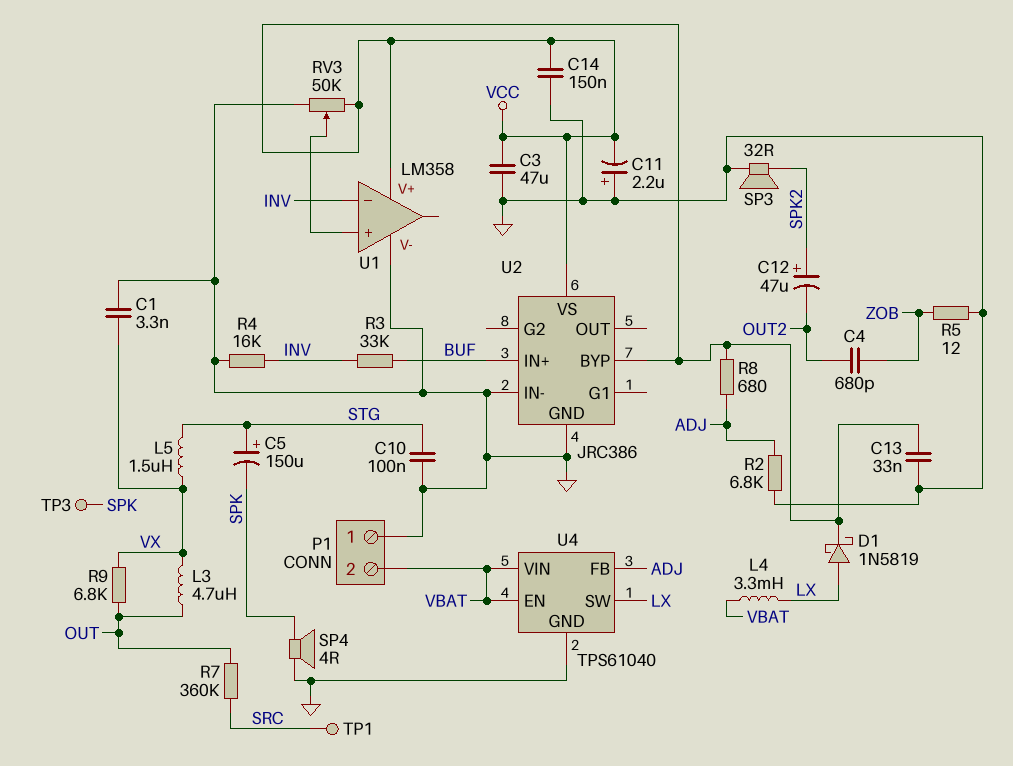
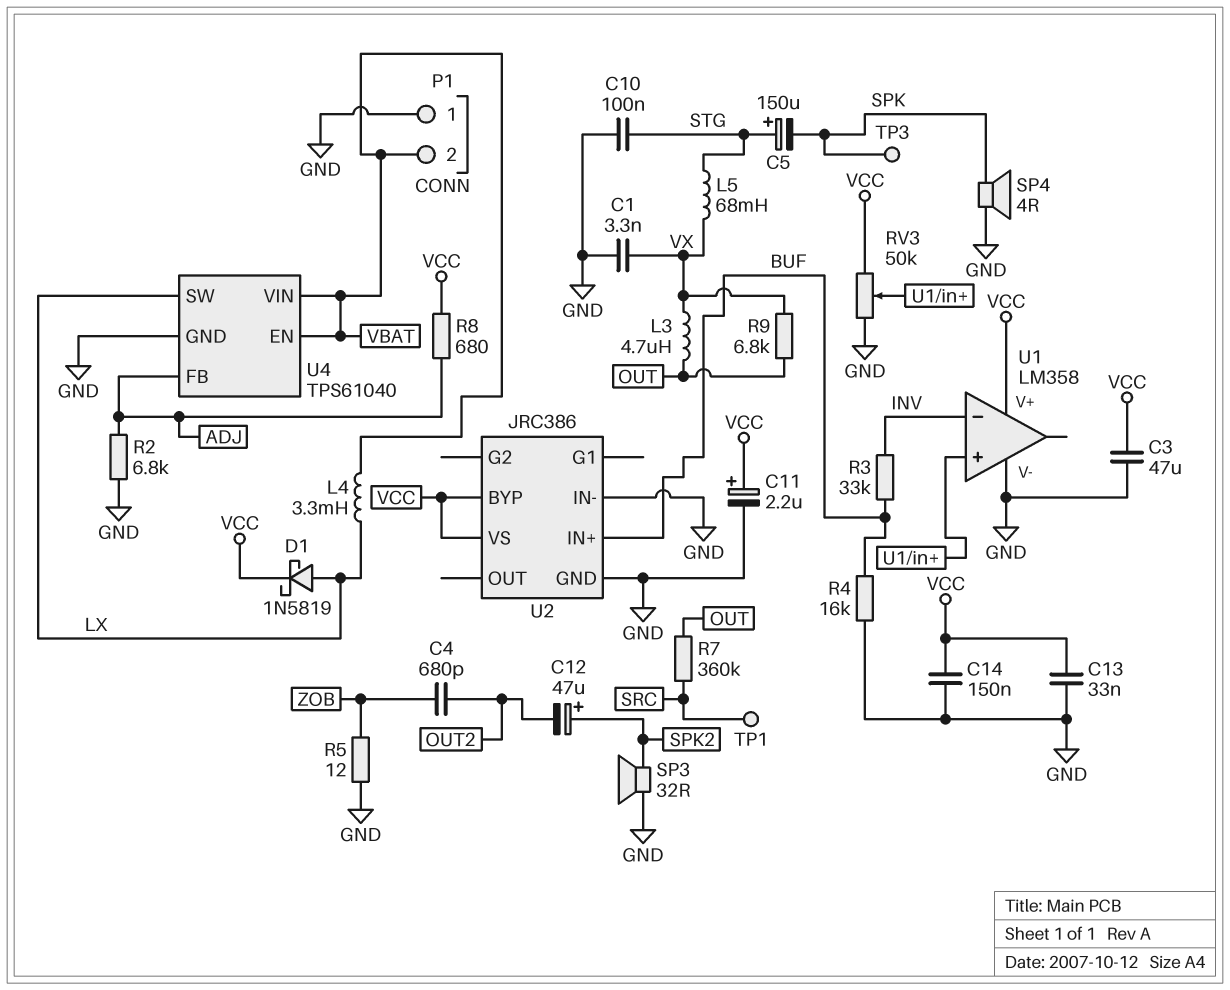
C11: 2.2uF (plus GND, minus VCC) -> 2.2uF (plus VCC, minus GND)
L5: 1.5uH (STG, VX) -> 68mH (STG, VX)
R4: 16k (GND, INV) -> 16k (BUF, GND)

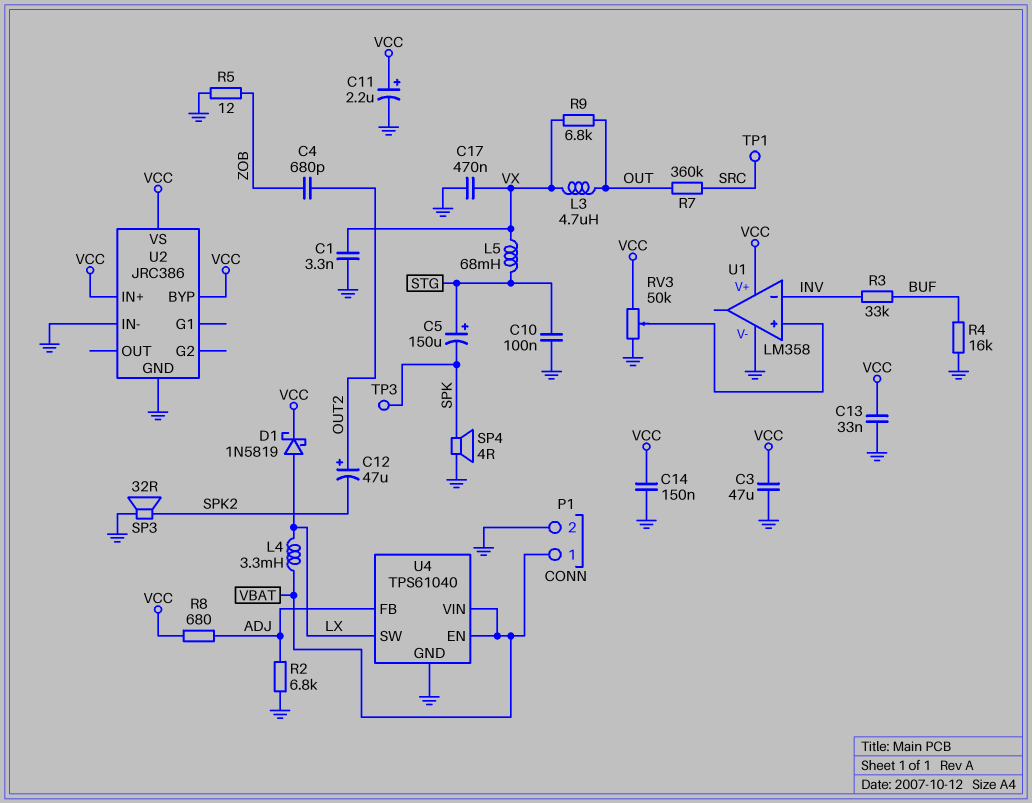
C12: 47uF (plus SPK2, minus OUT2) -> 47uF (plus OUT2, minus SPK2)
C17: none -> 470nF (GND, VX)
P1 pin 1: GND -> VBAT
P1 pin 2: VBAT -> GND
U2 pin IN+: BUF -> VCC

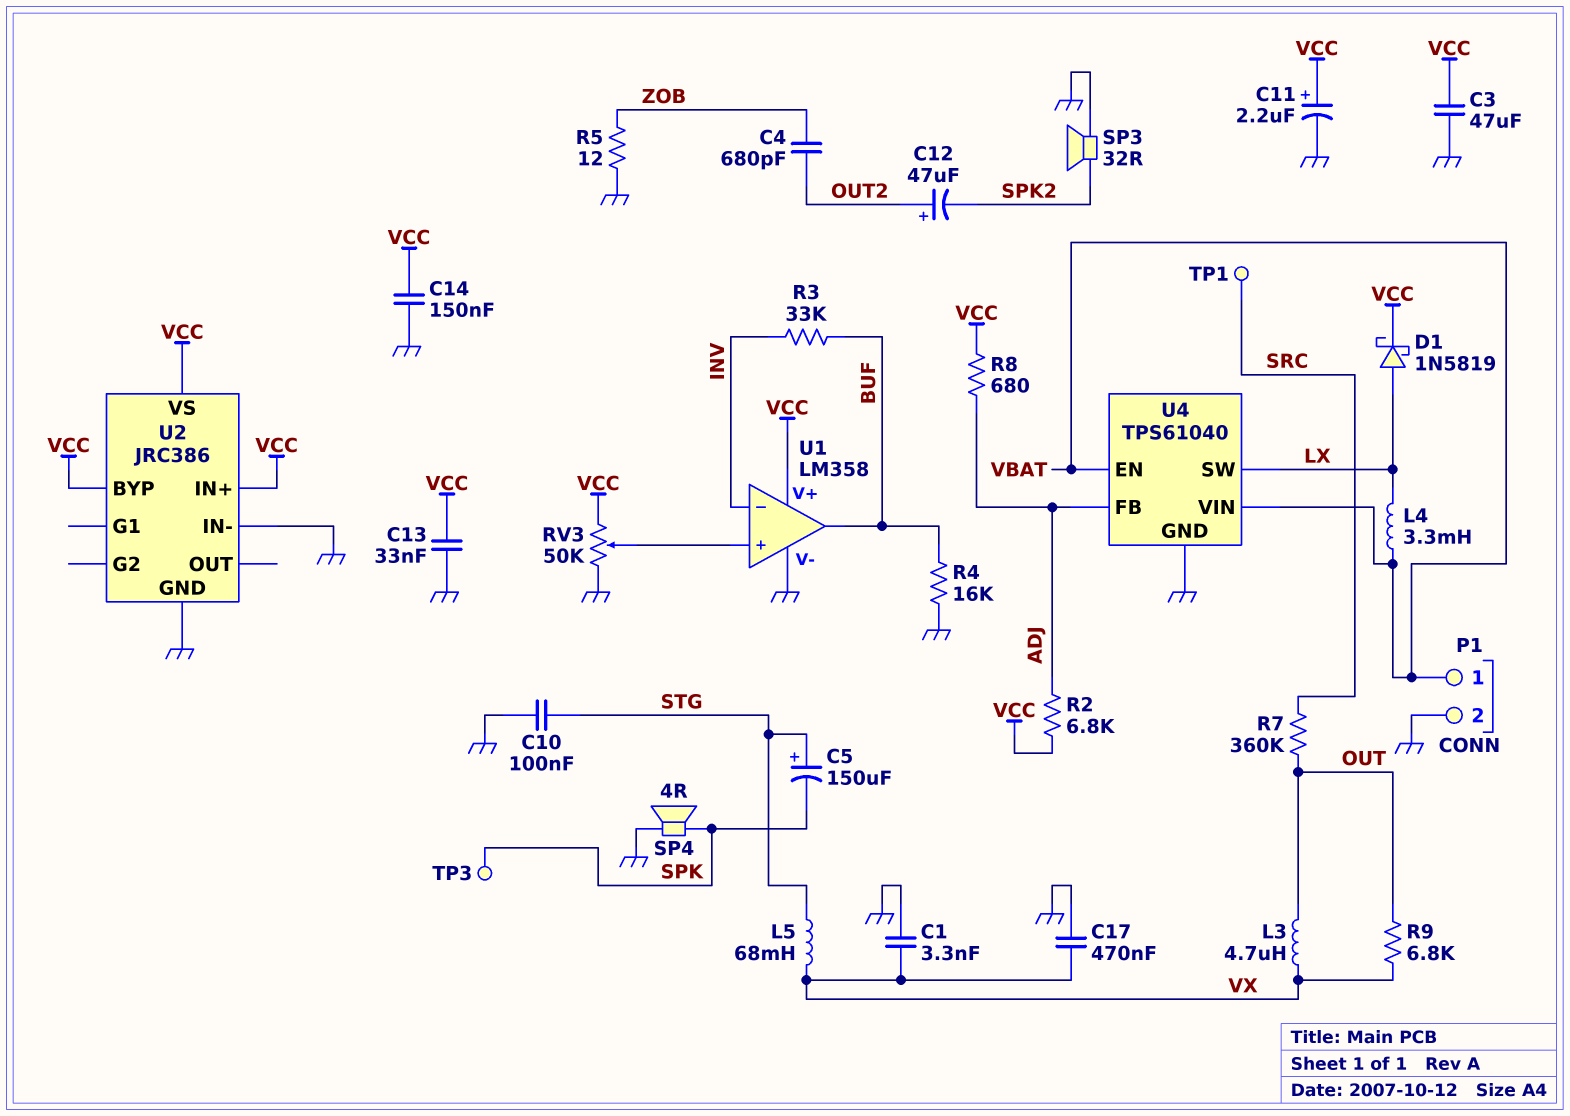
R2: 6.8k (ADJ, GND) -> 6.8k (ADJ, VCC)
U1 pin out: none -> BUF

